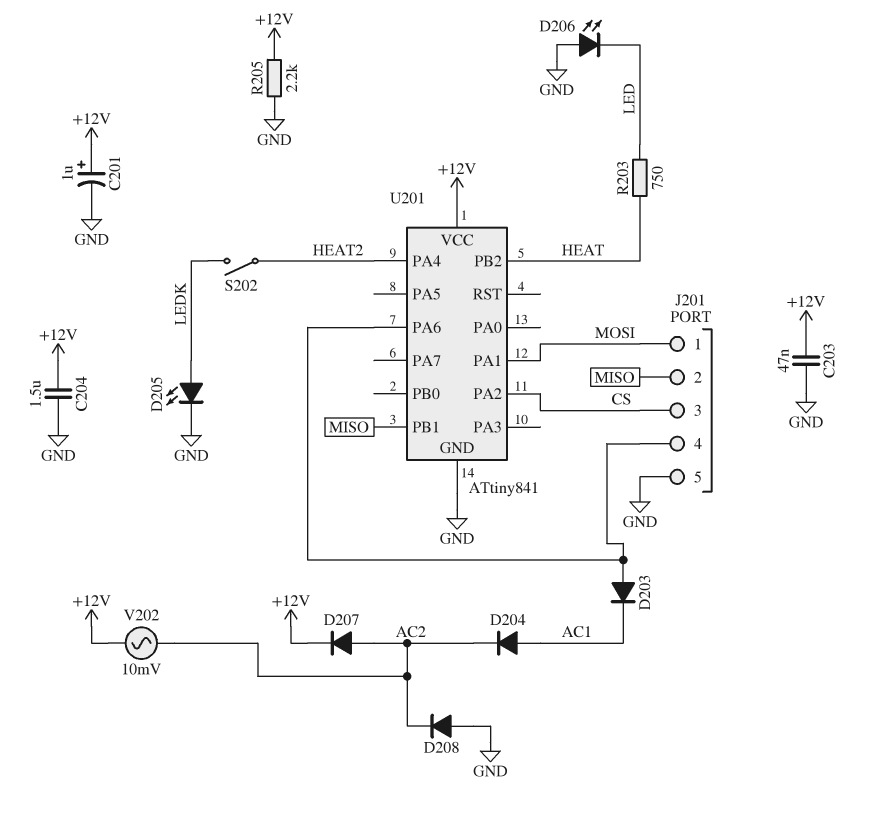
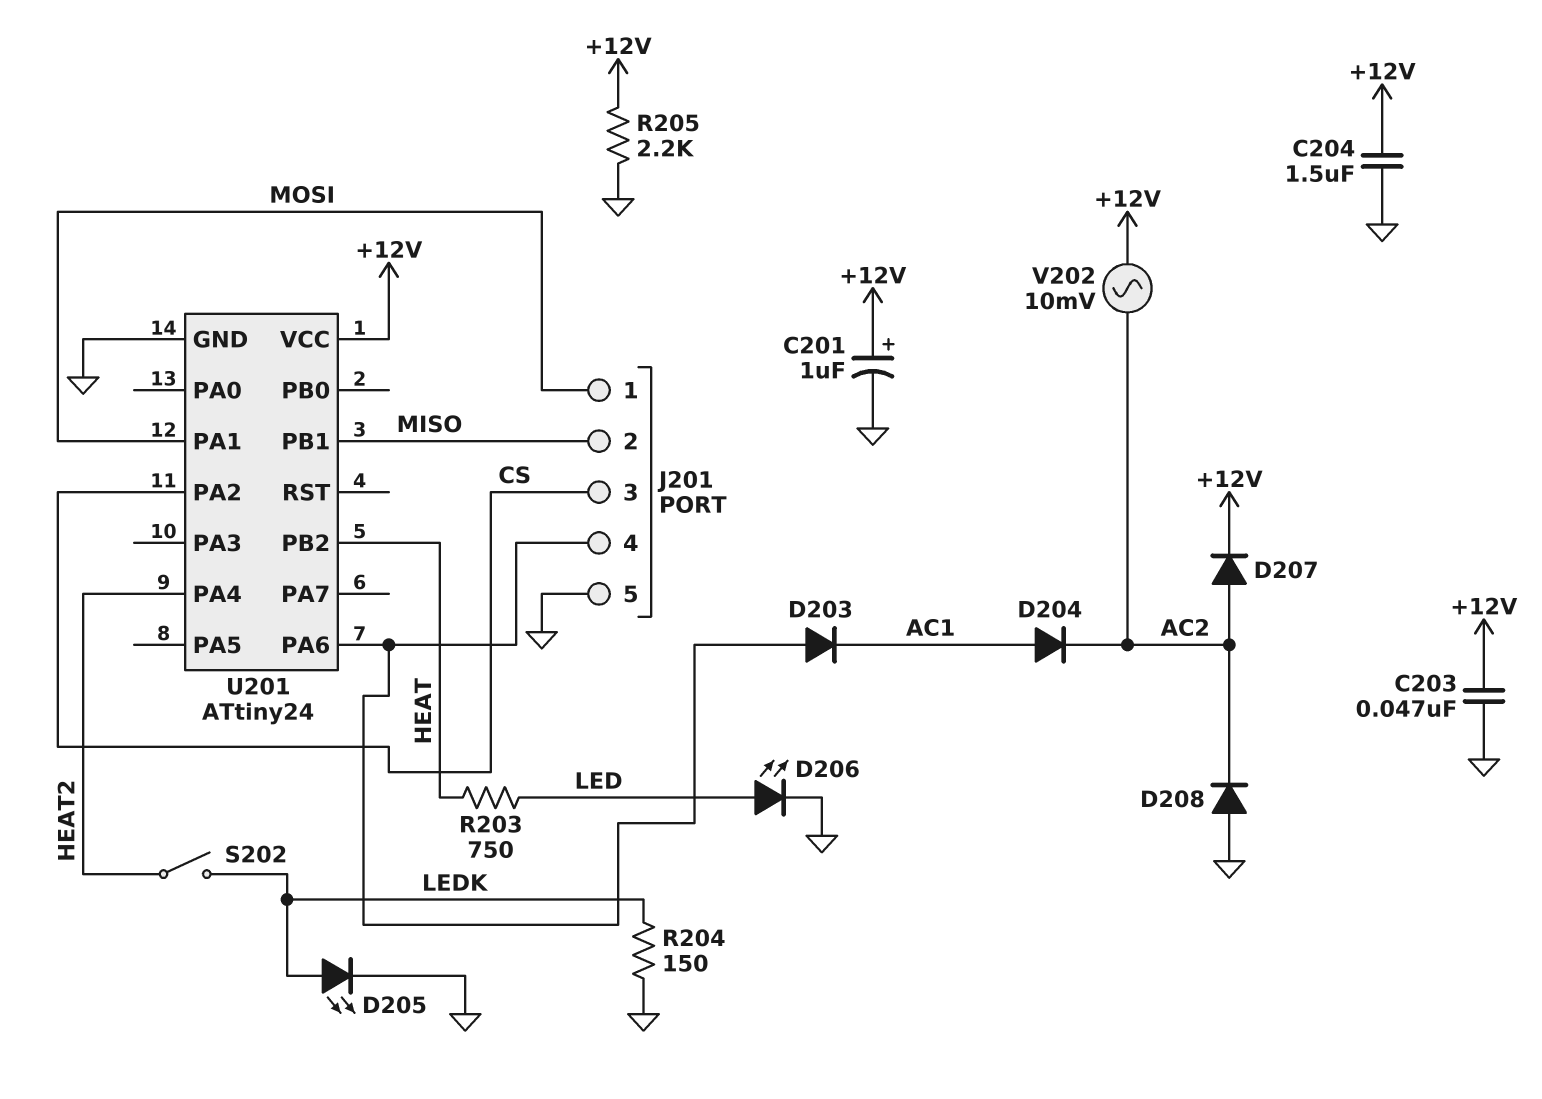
D206: LED (A GND, K LED) -> LED (A LED, K GND)
R204: none -> 150 (GND, LEDK)
U201: ATtiny841 -> ATtiny24

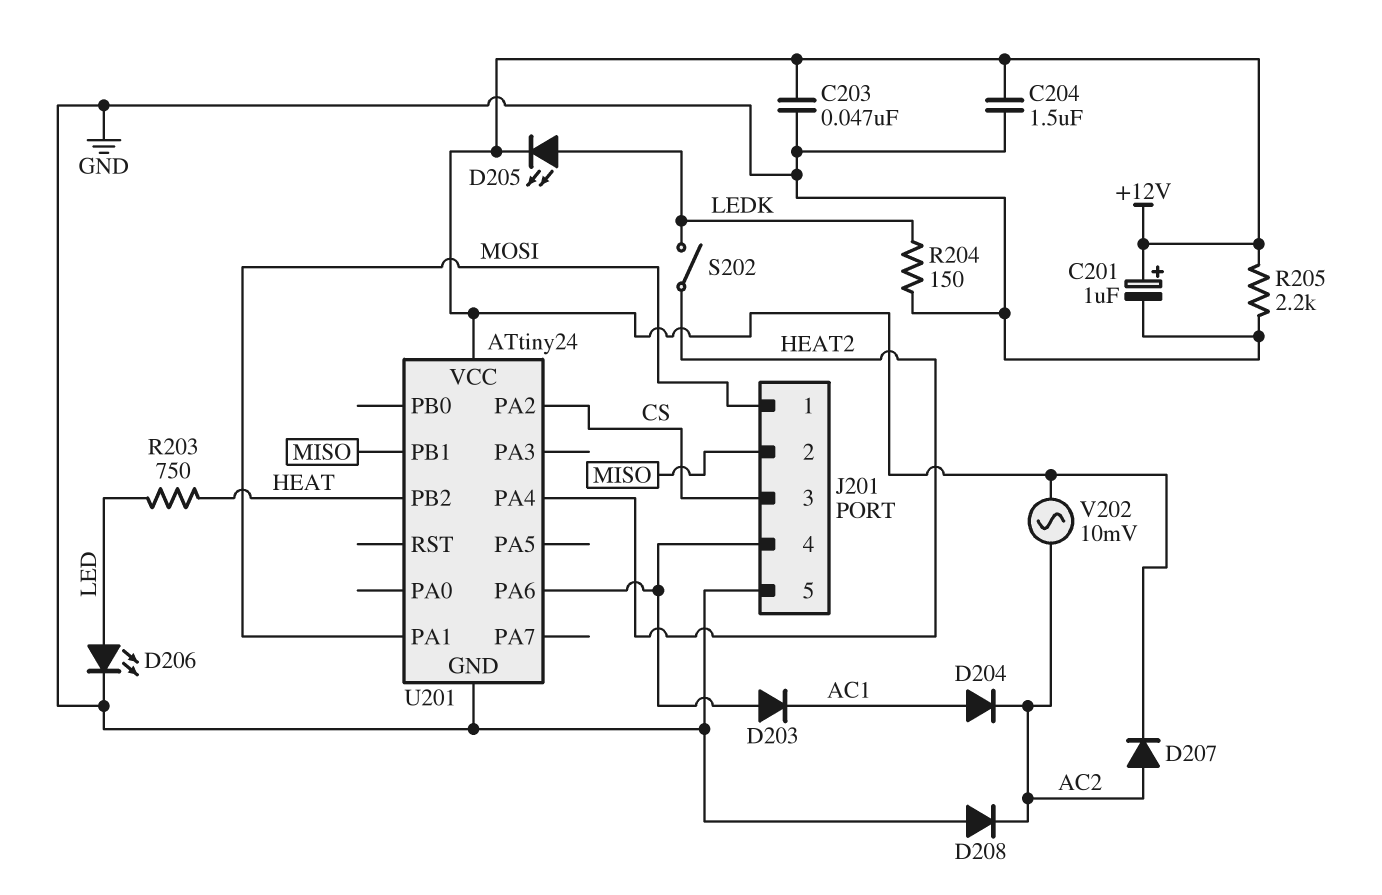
D205: LED (A LEDK, K GND) -> LED (A LEDK, K +12V)

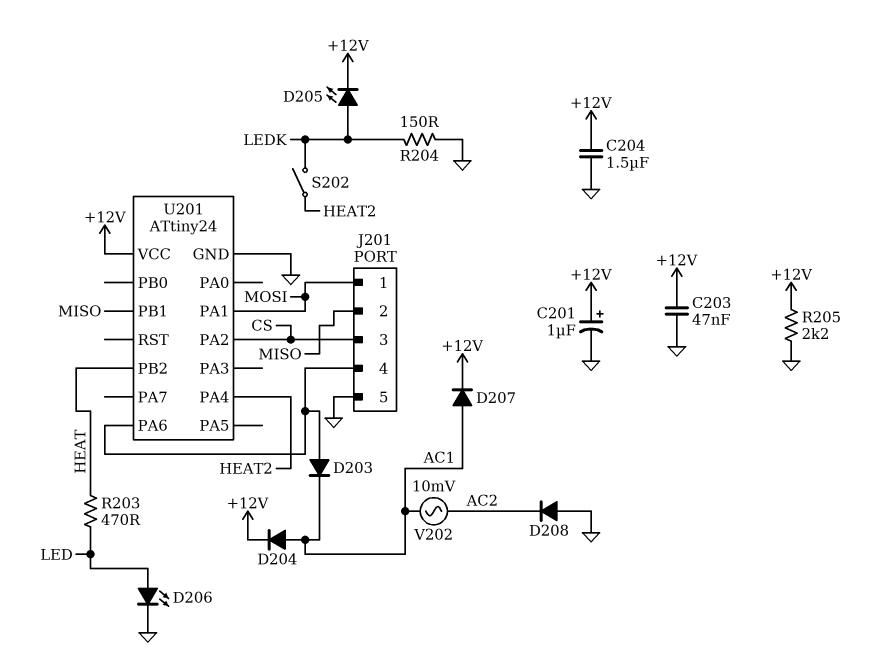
D204: diode (A AC1, K AC2) -> diode (A AC1, K +12V)
D207: diode (A AC2, K +12V) -> diode (A AC1, K +12V)
R203: 750 (HEAT, LED) -> 470 (HEAT, LED)
V202: AC 10mV (+12V, AC2) -> AC 10mV (AC1, AC2)

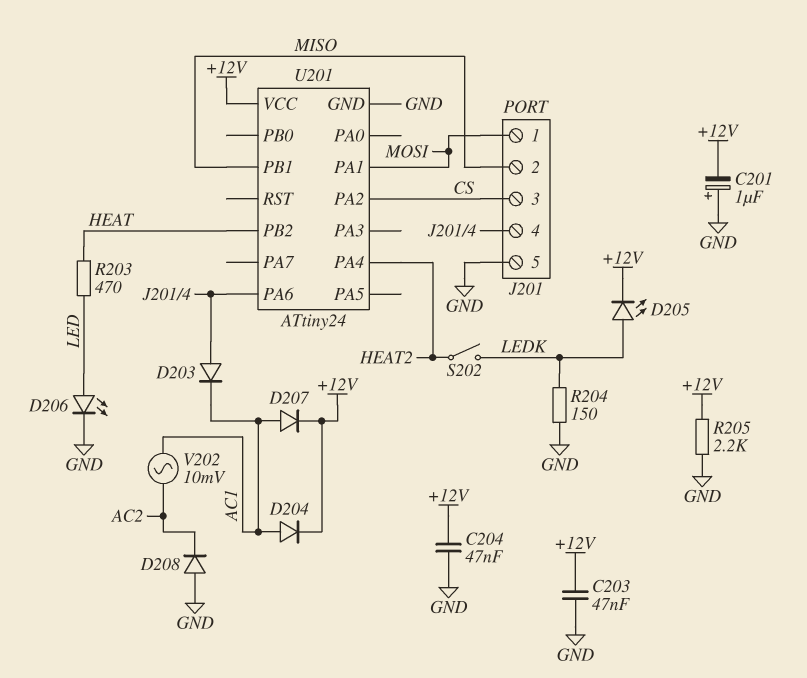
C201: 1uF (plus +12V, minus GND) -> 1uF (plus GND, minus +12V)
C204: 1.5uF (+12V, GND) -> 47nF (+12V, GND)

